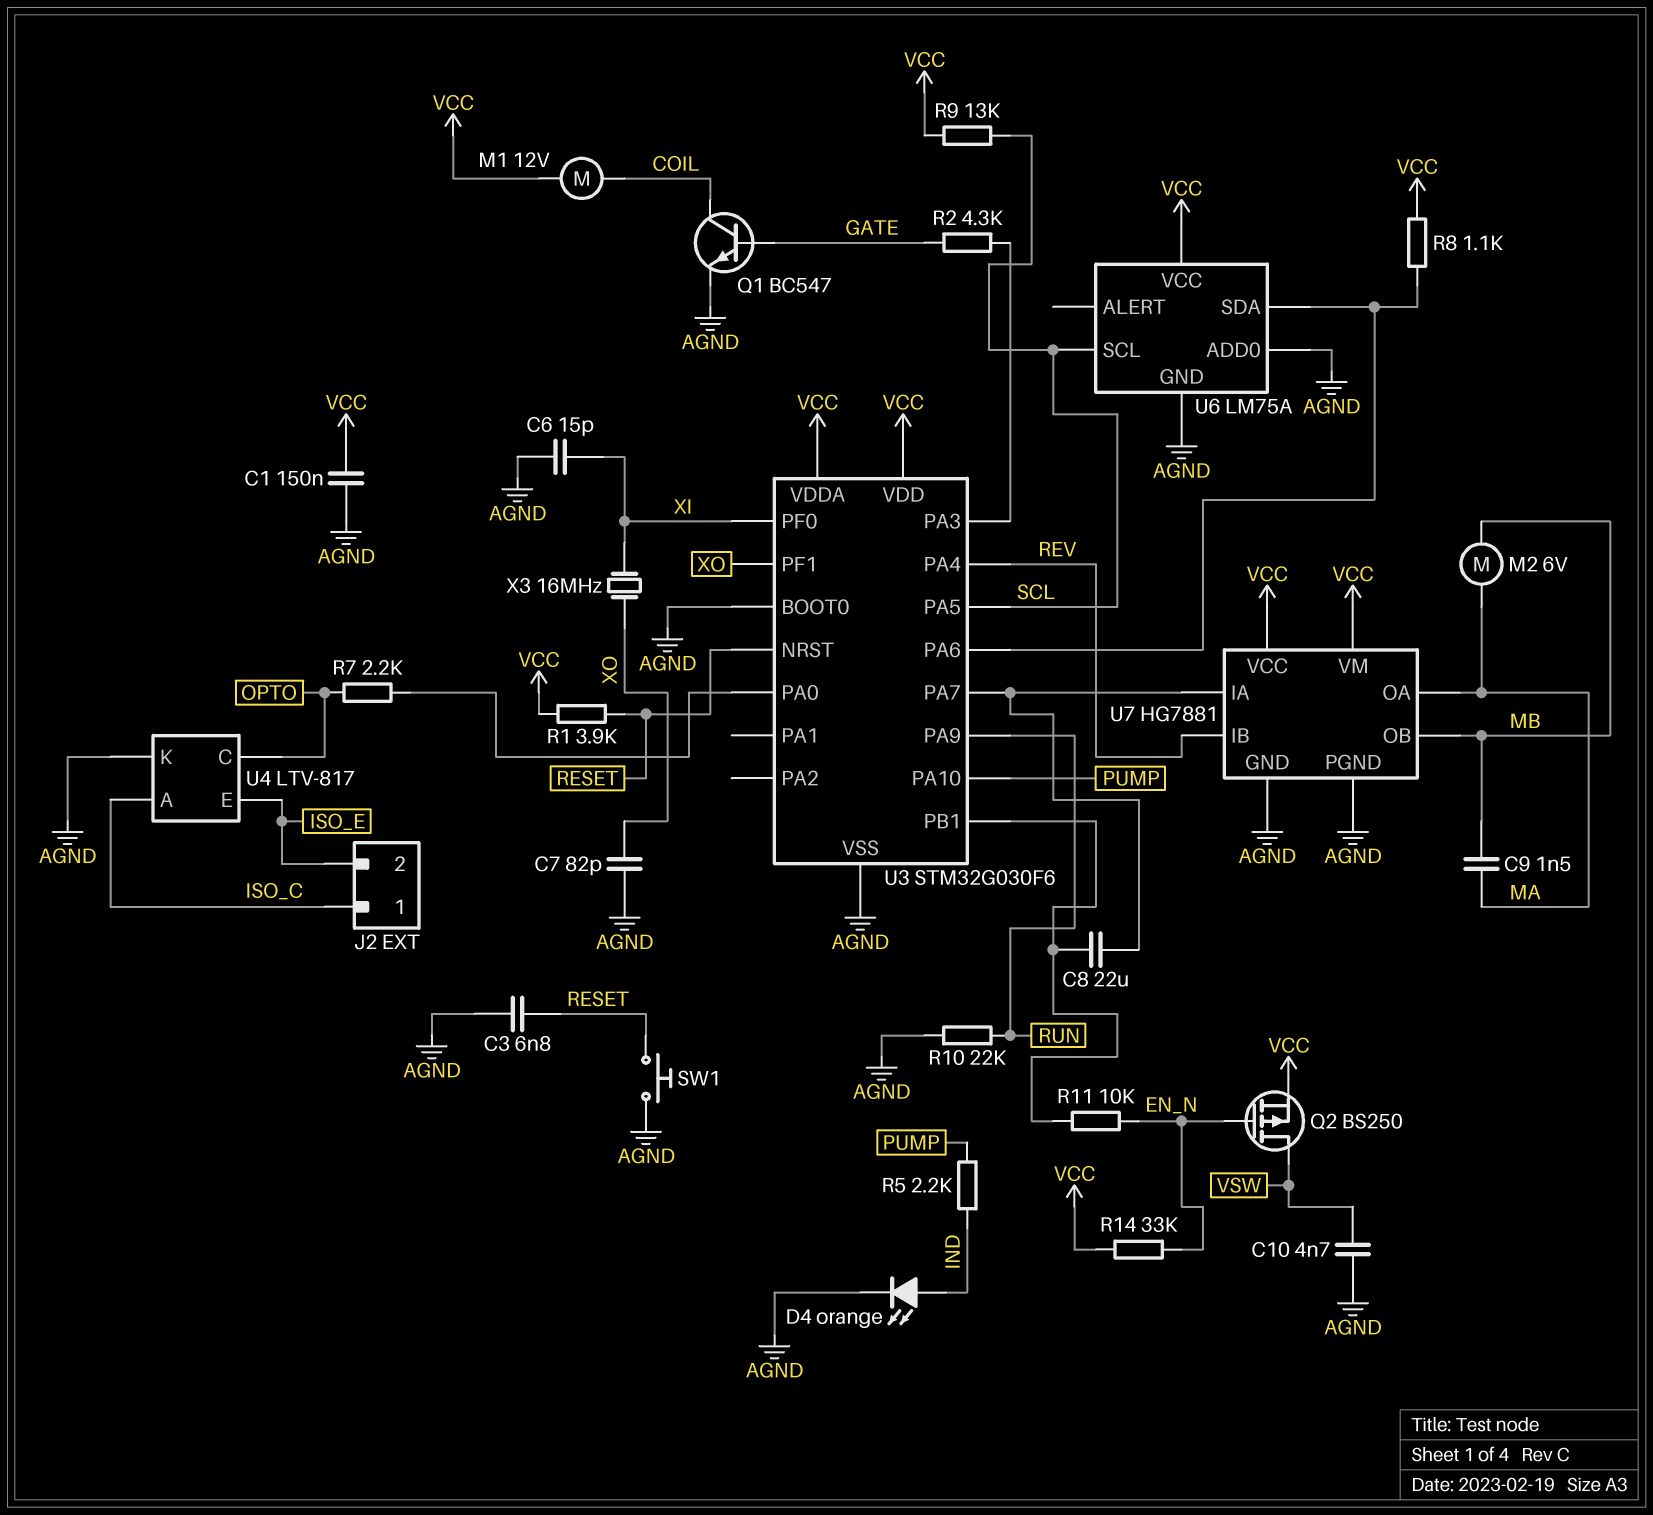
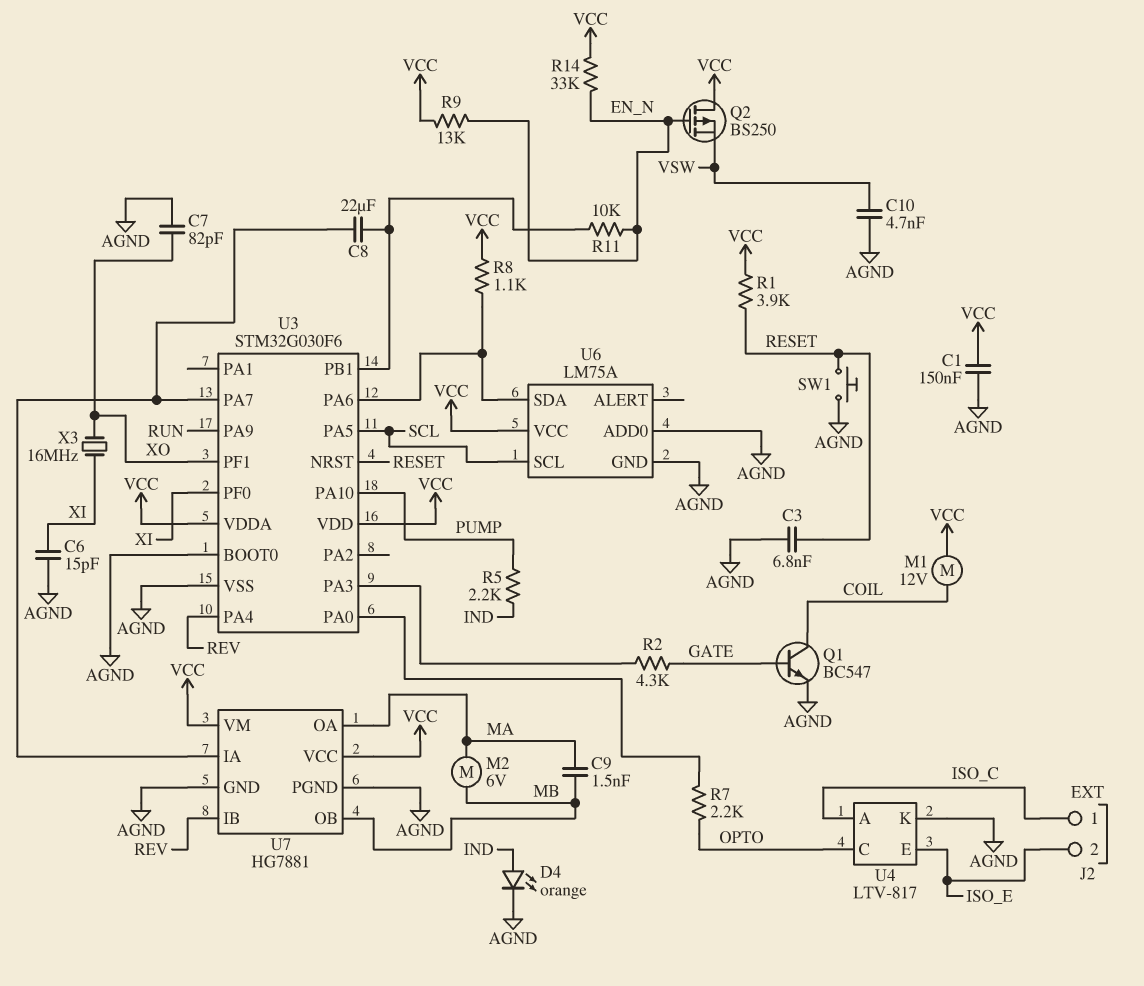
Q2: PMOS BS250 (G EN_N, D VSW, S VCC) -> PMOS BS250 (G EN_N, D VCC, S VSW)
R9: 13k (SCL, VCC) -> 13k (EN_N, VCC)
R10: 22k (AGND, RUN) -> none

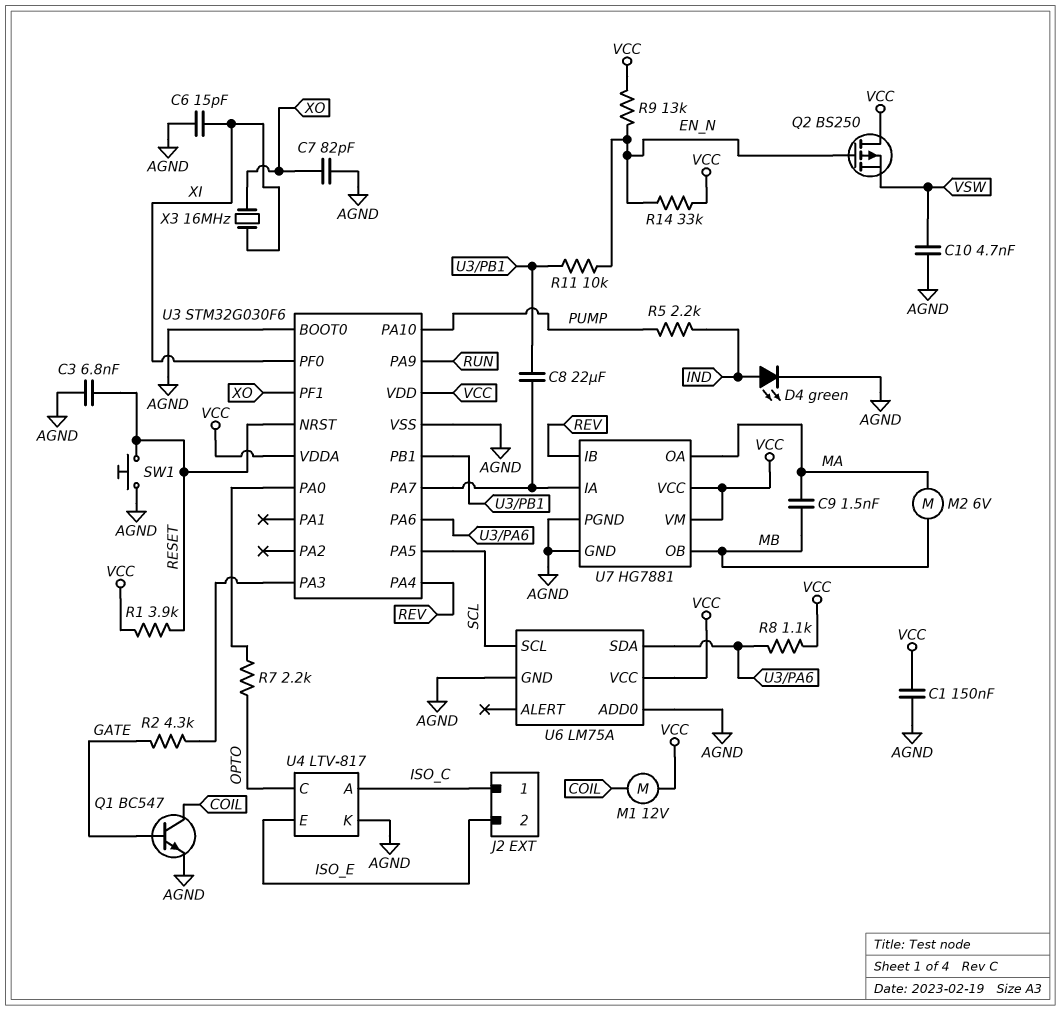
D4: LED orange (A IND, K AGND) -> LED green (A IND, K AGND)

